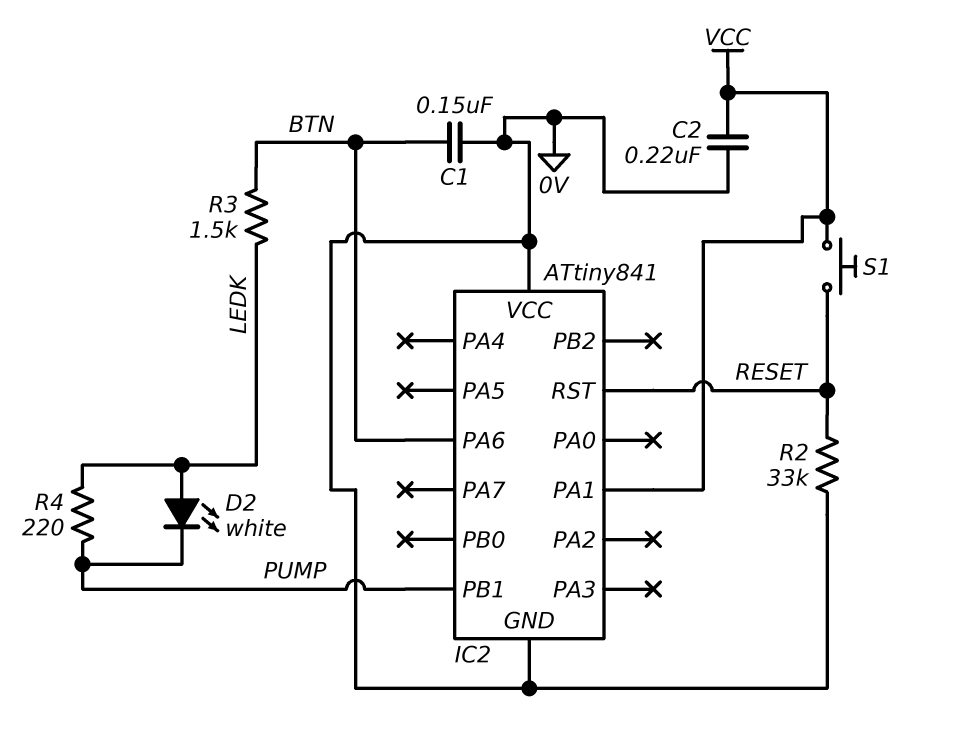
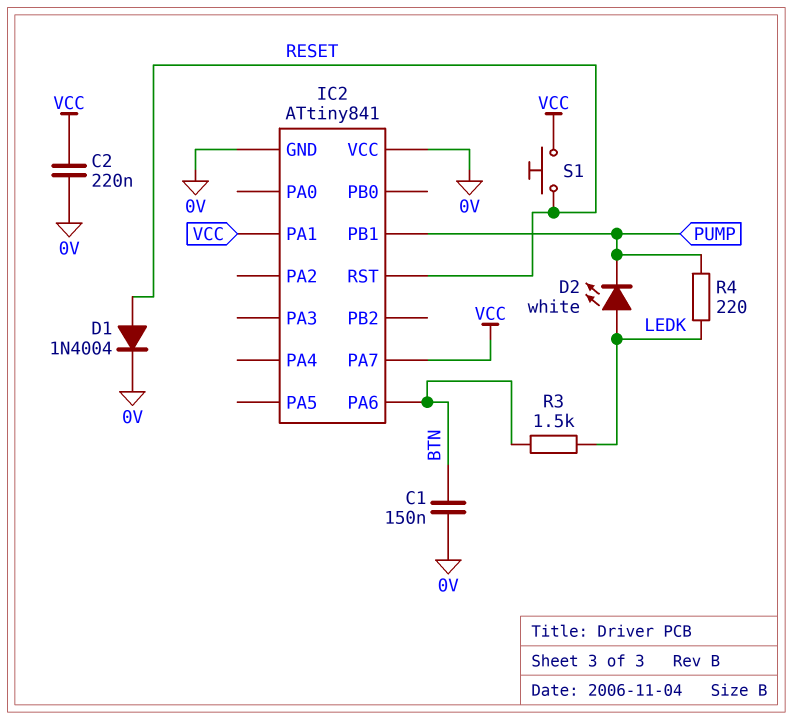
D1: none -> diode 1N4004 (A RESET, K 0V)
IC2 pin PA7: none -> VCC
R2: 33k (0V, RESET) -> none

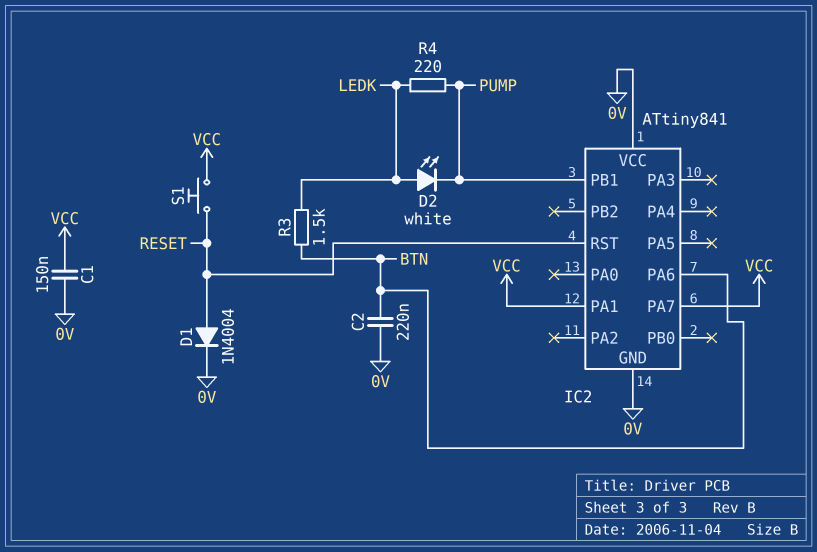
C1: 150nF (0V, BTN) -> 150nF (0V, VCC)
C2: 220nF (0V, VCC) -> 220nF (0V, BTN)

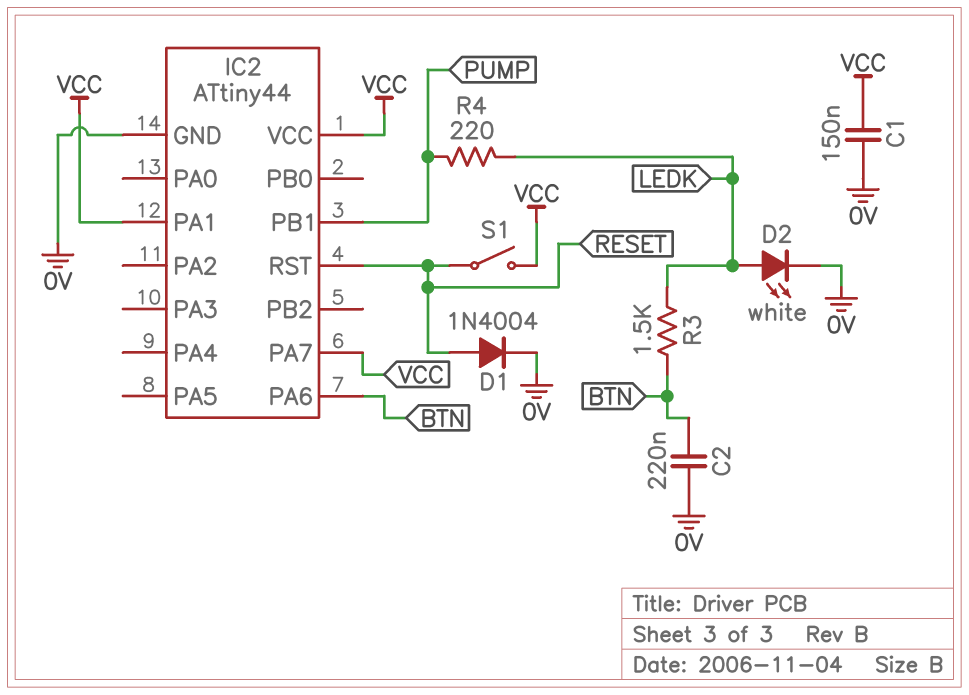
D2: LED white (A LEDK, K PUMP) -> LED white (A LEDK, K 0V)
IC2: ATtiny841 -> ATtiny44
IC2 pin VCC: 0V -> VCC
S1: button (RESET, VCC) -> switch (RESET, VCC)

